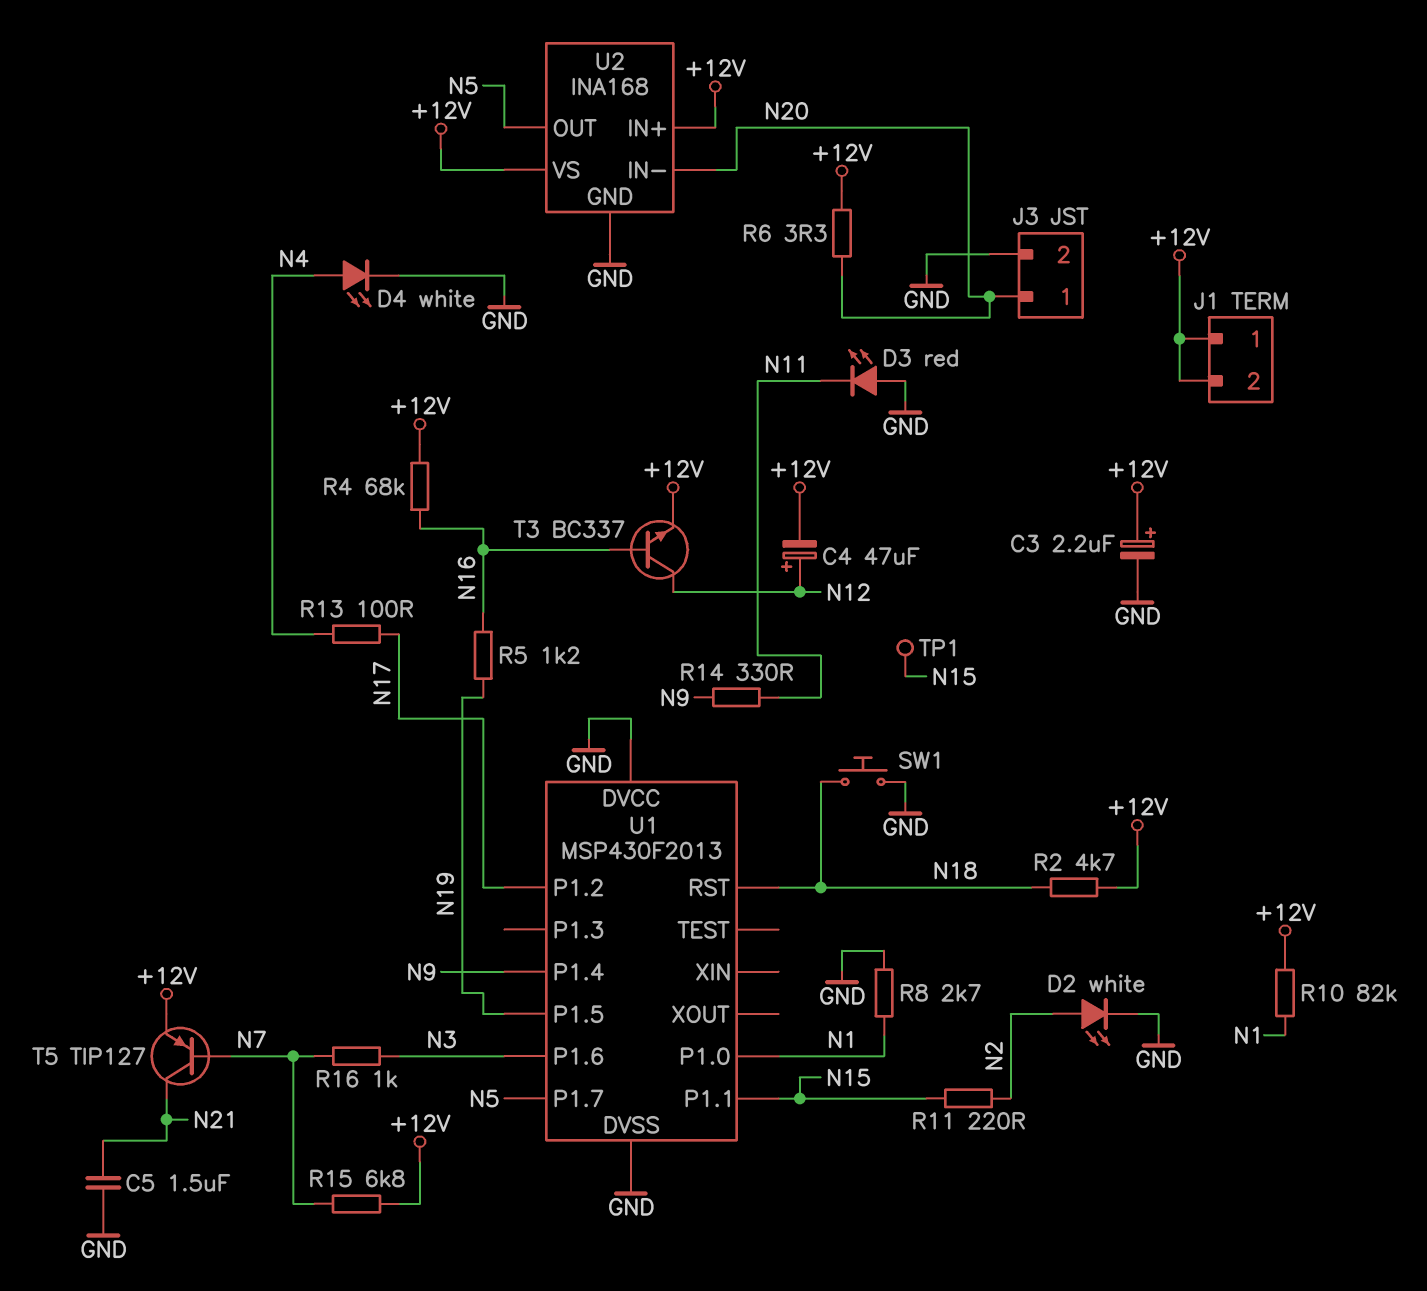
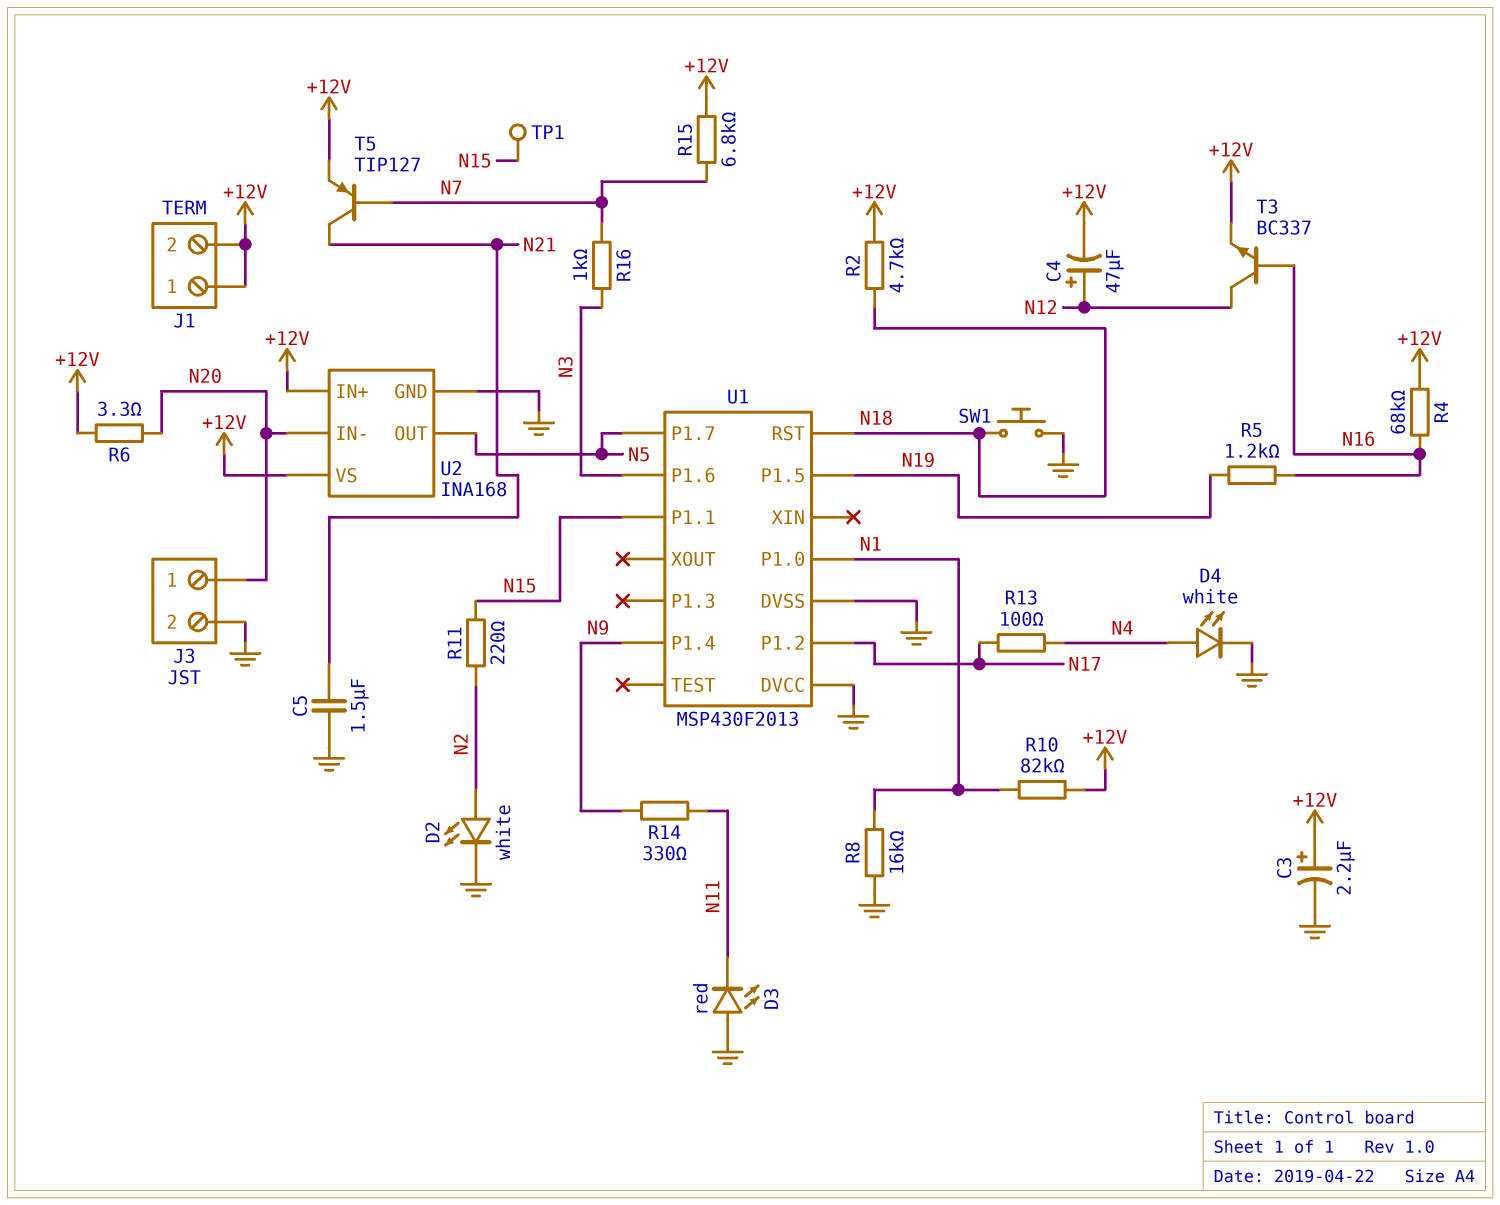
R8: 2.7k (GND, N1) -> 16k (GND, N1)

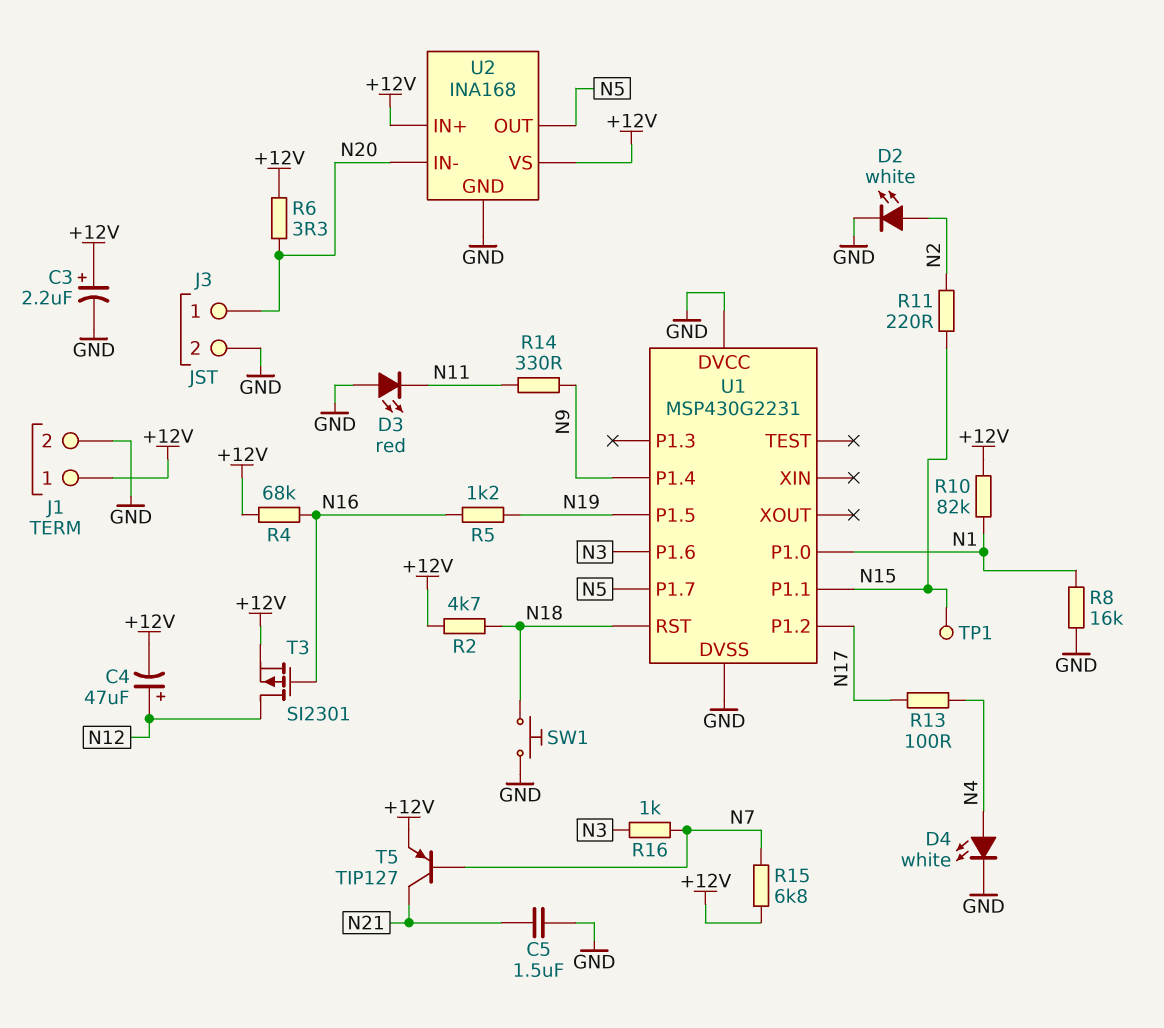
J1 pin 2: +12V -> GND
T3: NPN BC337 (B N16, C N12, E +12V) -> PMOS SI2301 (G N16, D N12, S +12V)
U1: MSP430F2013 -> MSP430G2231

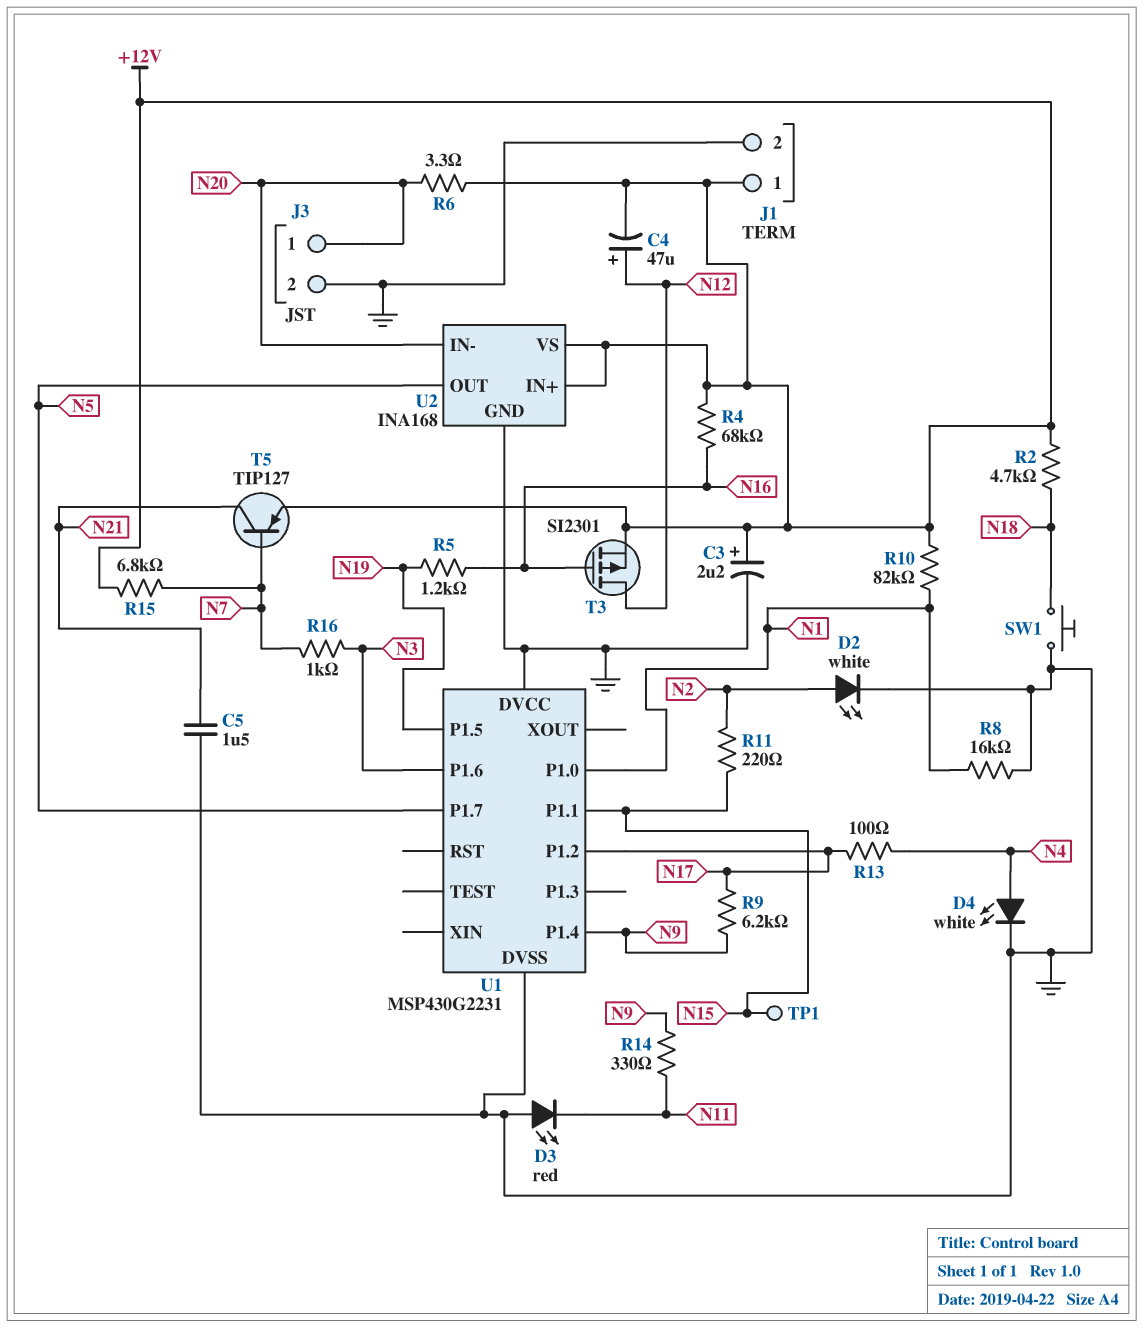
R9: none -> 6.2k (N9, N17)
U1 pin RST: N18 -> none

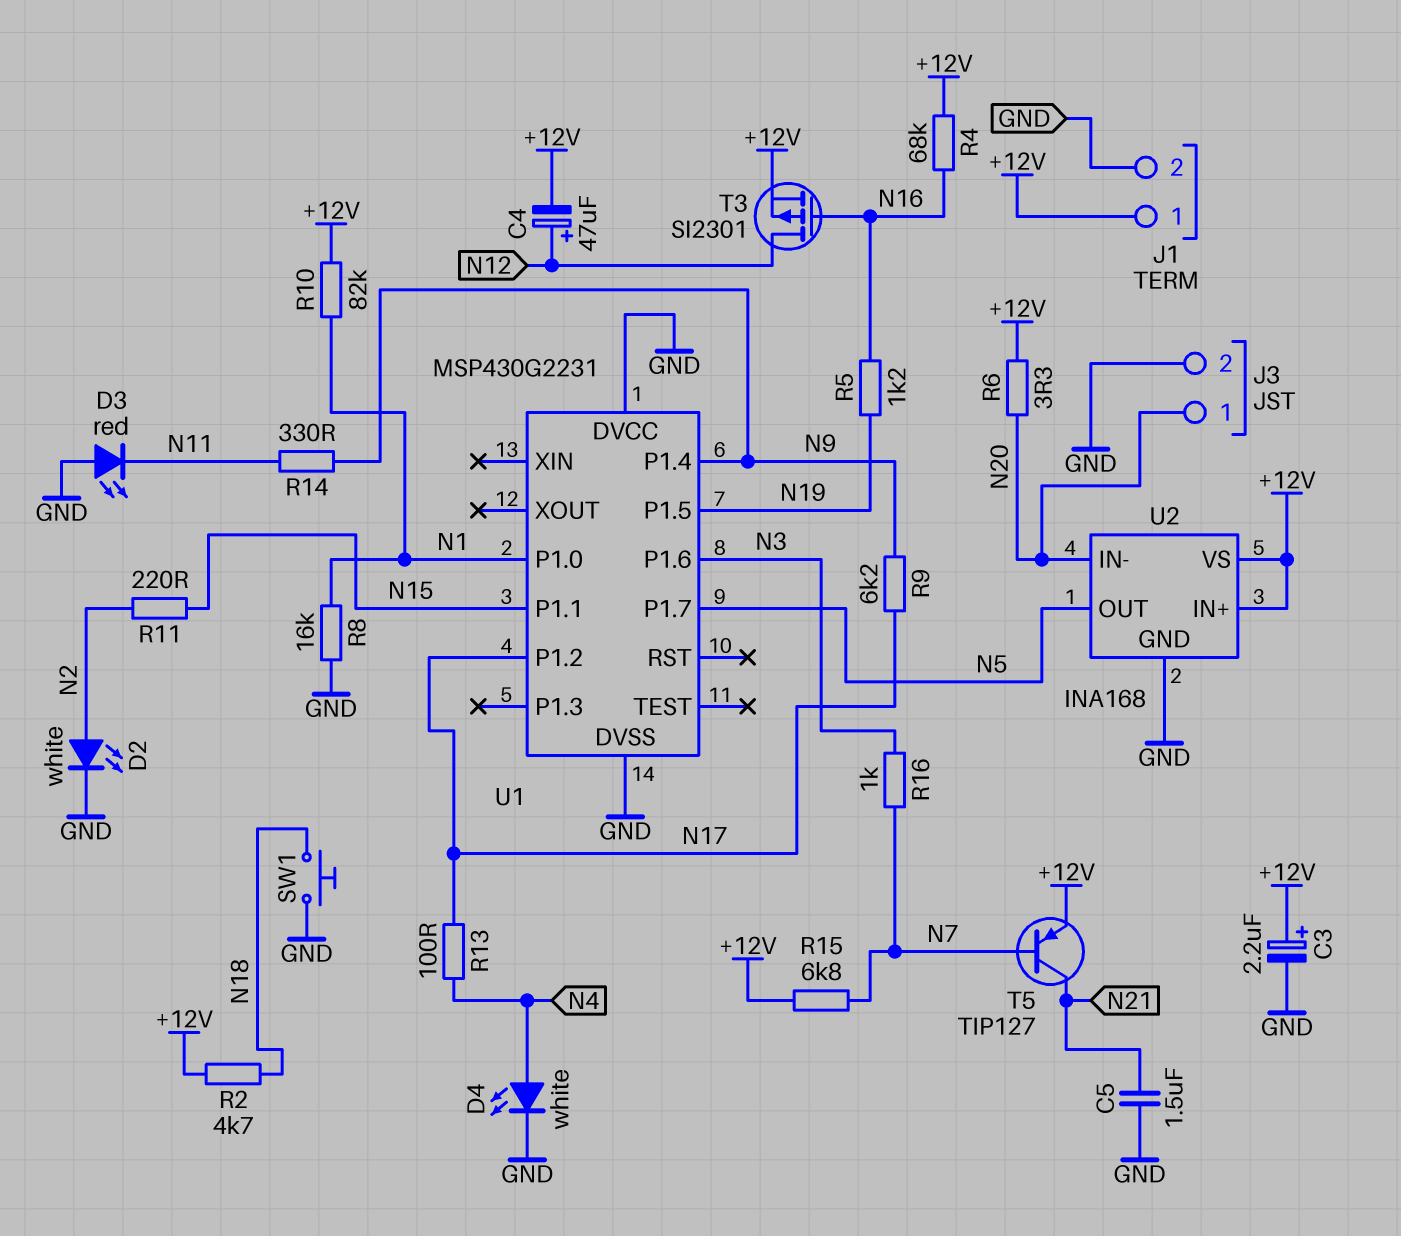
TP1: test point (N15) -> none

